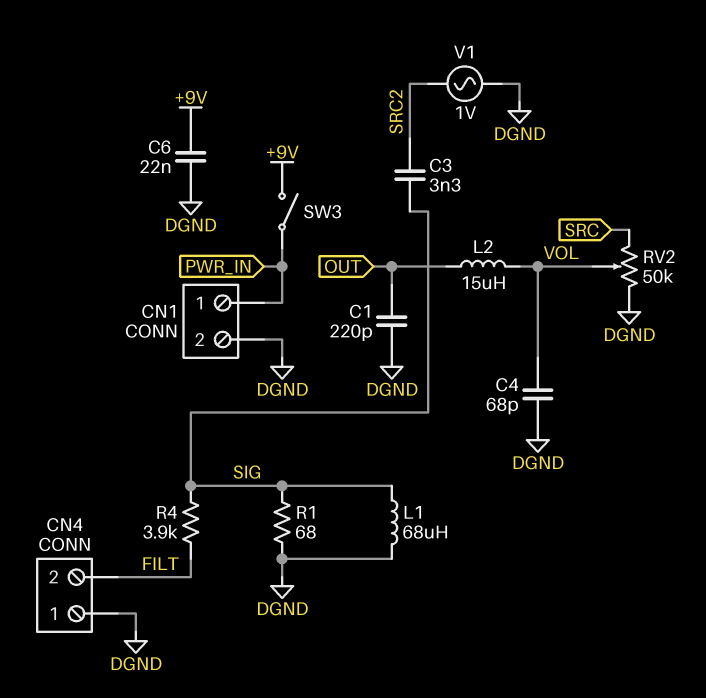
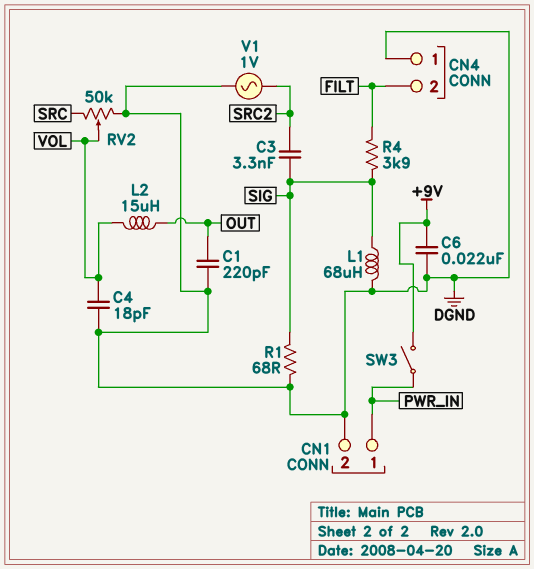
C4: 68pF (DGND, VOL) -> 18pF (DGND, VOL)

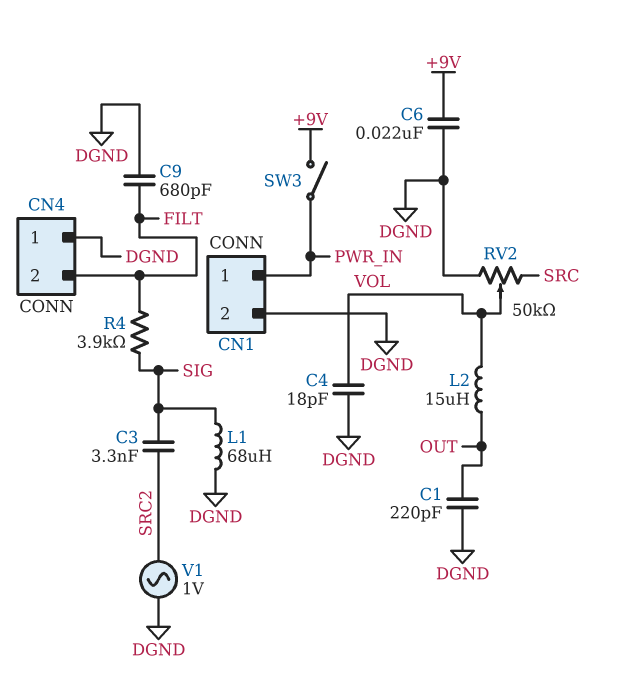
C9: none -> 680pF (DGND, FILT)
R1: 68 (DGND, SIG) -> none

